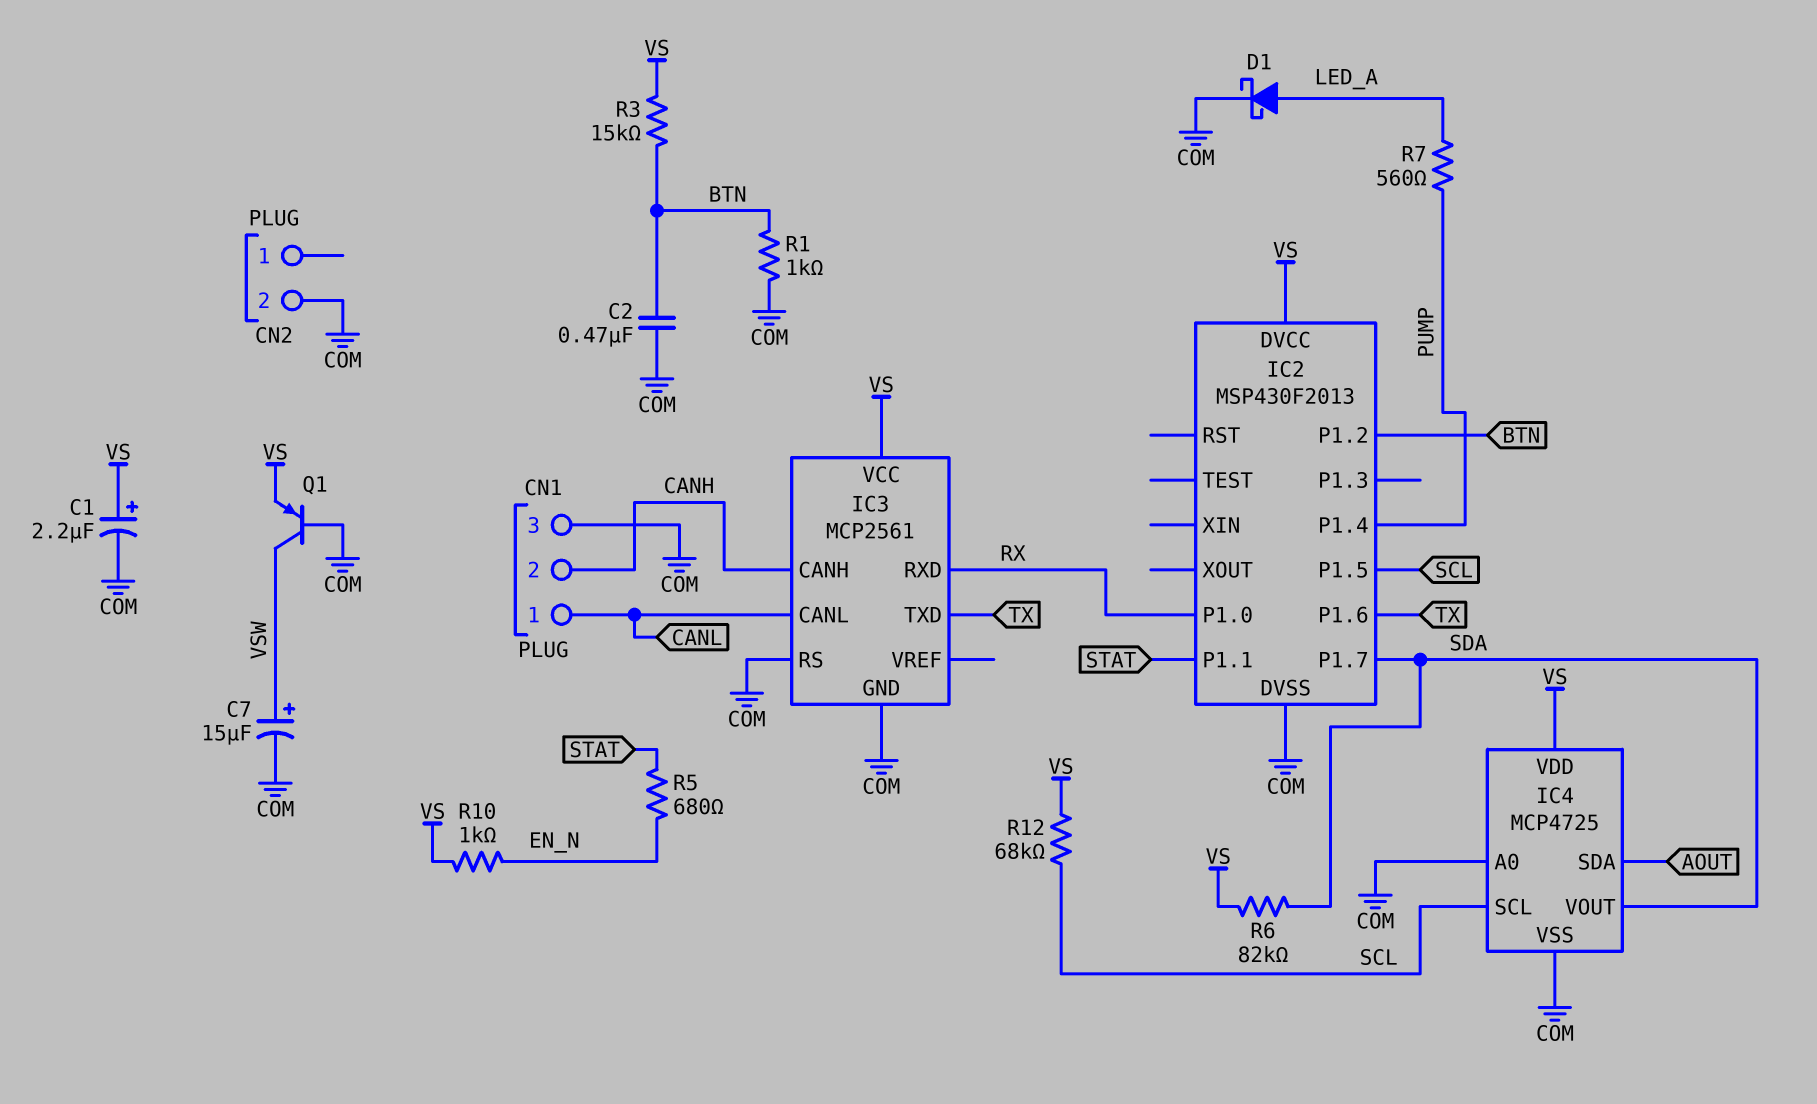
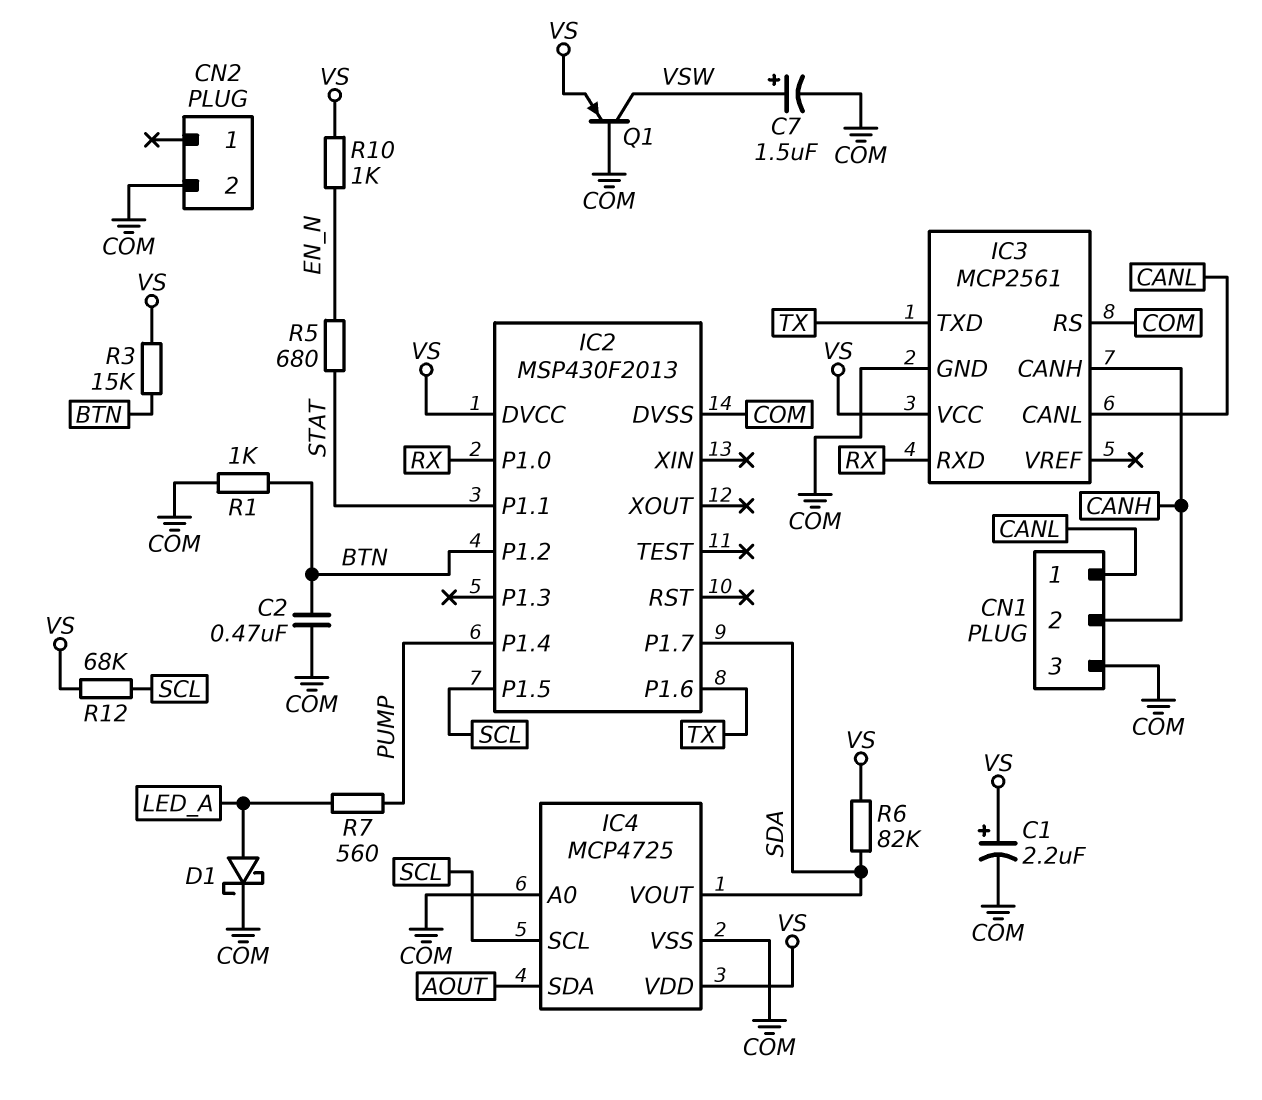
C7: 15uF (plus VSW, minus COM) -> 1.5uF (plus VSW, minus COM)

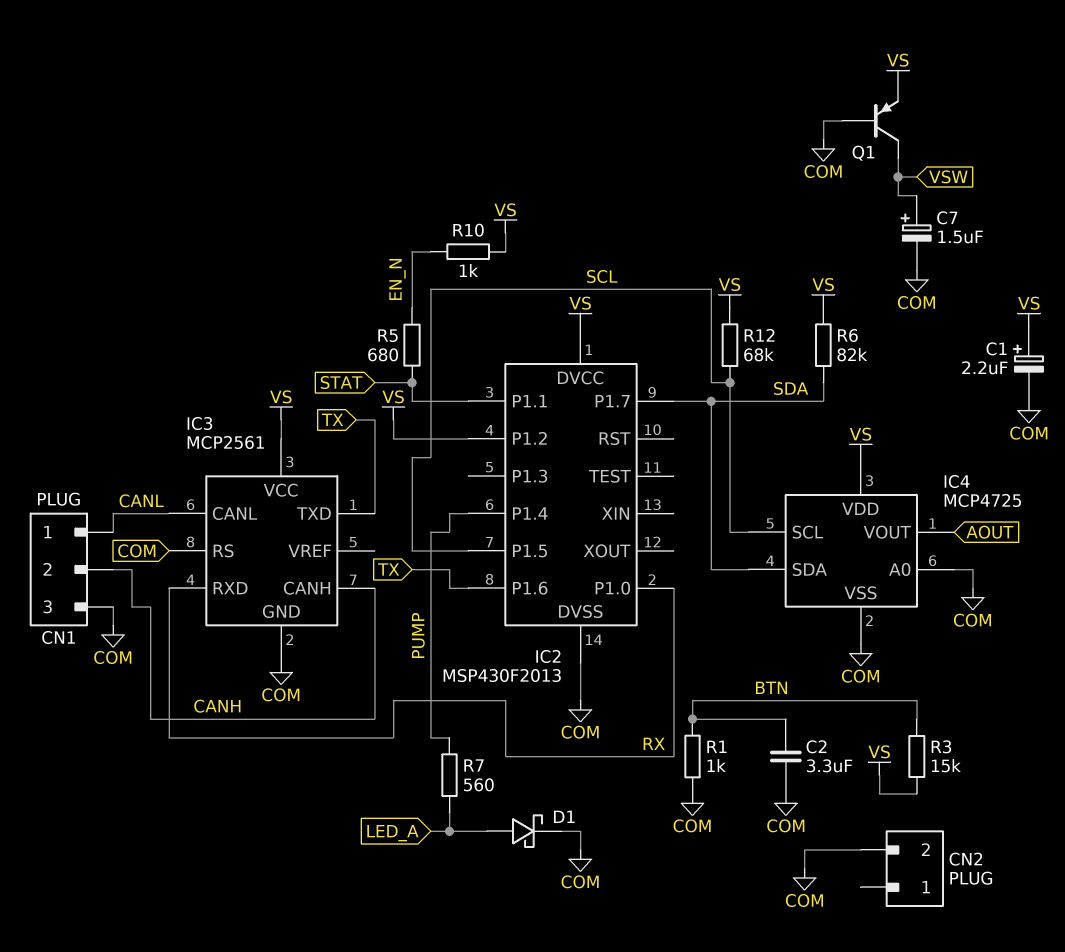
C2: 470nF (BTN, COM) -> 3.3uF (BTN, COM)
IC2 pin P1.2: BTN -> VS
IC4 pin SDA: AOUT -> SDA
IC4 pin VOUT: SDA -> AOUT

